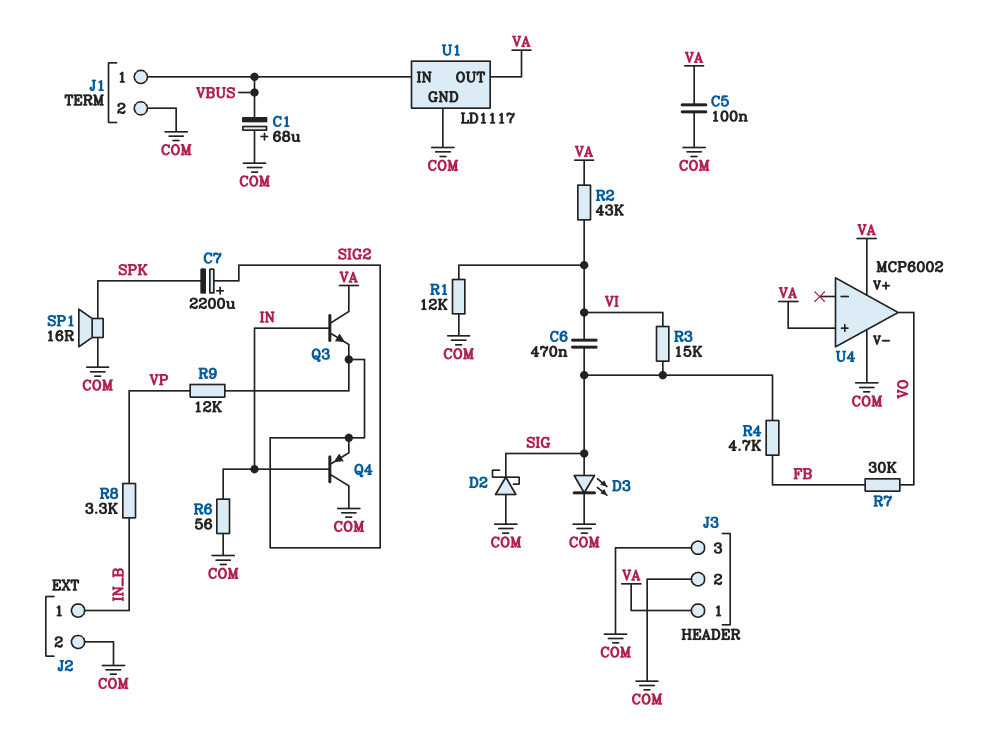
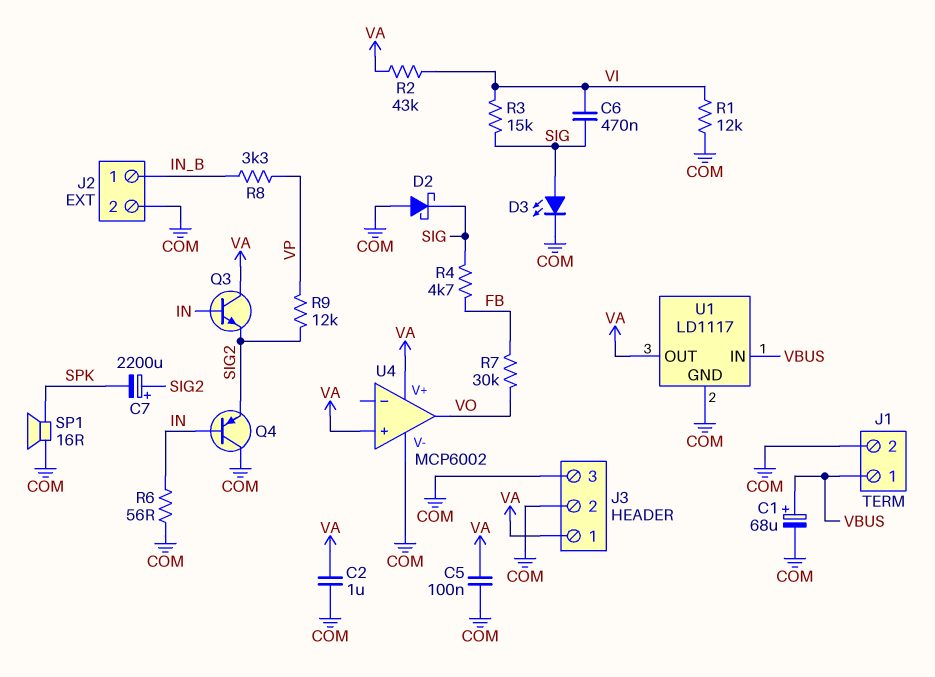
C1: 68uF (plus COM, minus VBUS) -> 68uF (plus VBUS, minus COM)
C2: none -> 1uF (COM, VA)

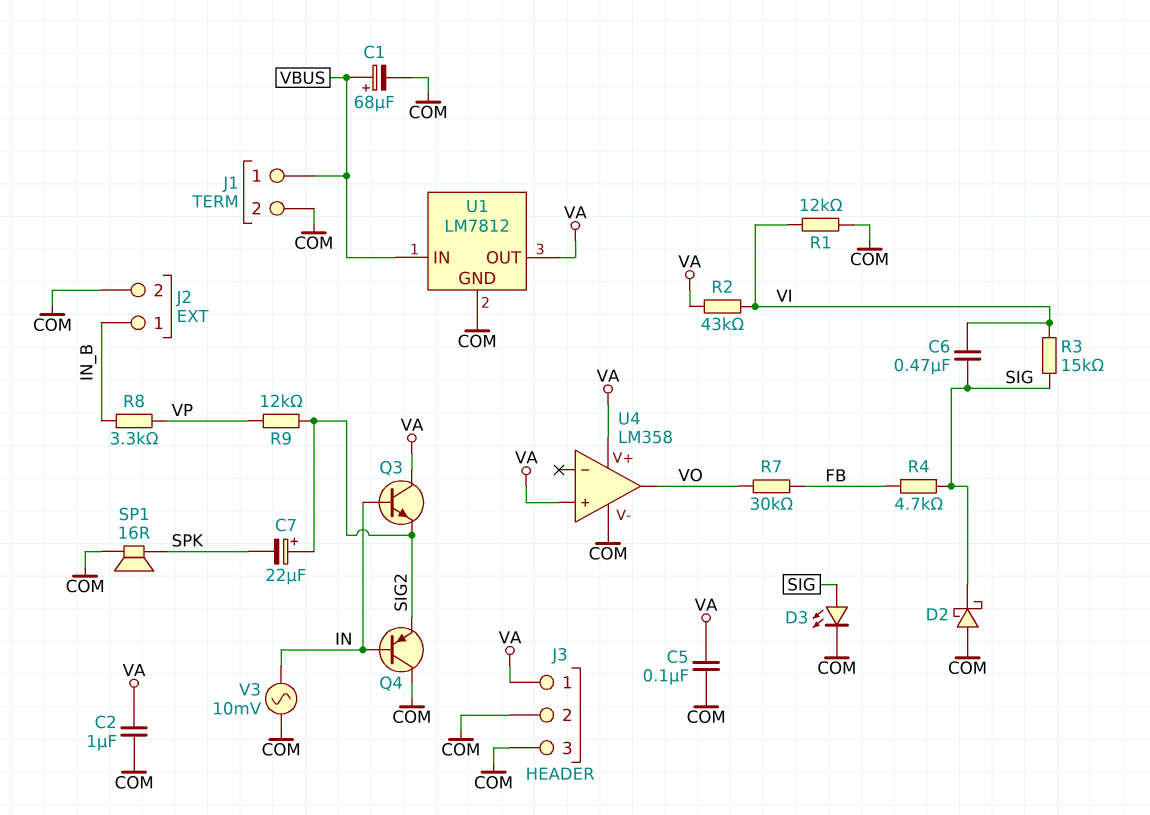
C7: 2200uF (plus SIG2, minus SPK) -> 22uF (plus SIG2, minus SPK)
R6: 56 (COM, IN) -> none
U1: LD1117 -> LM7812
U4: MCP6002 -> LM358
V3: none -> AC 10mV (COM, IN)

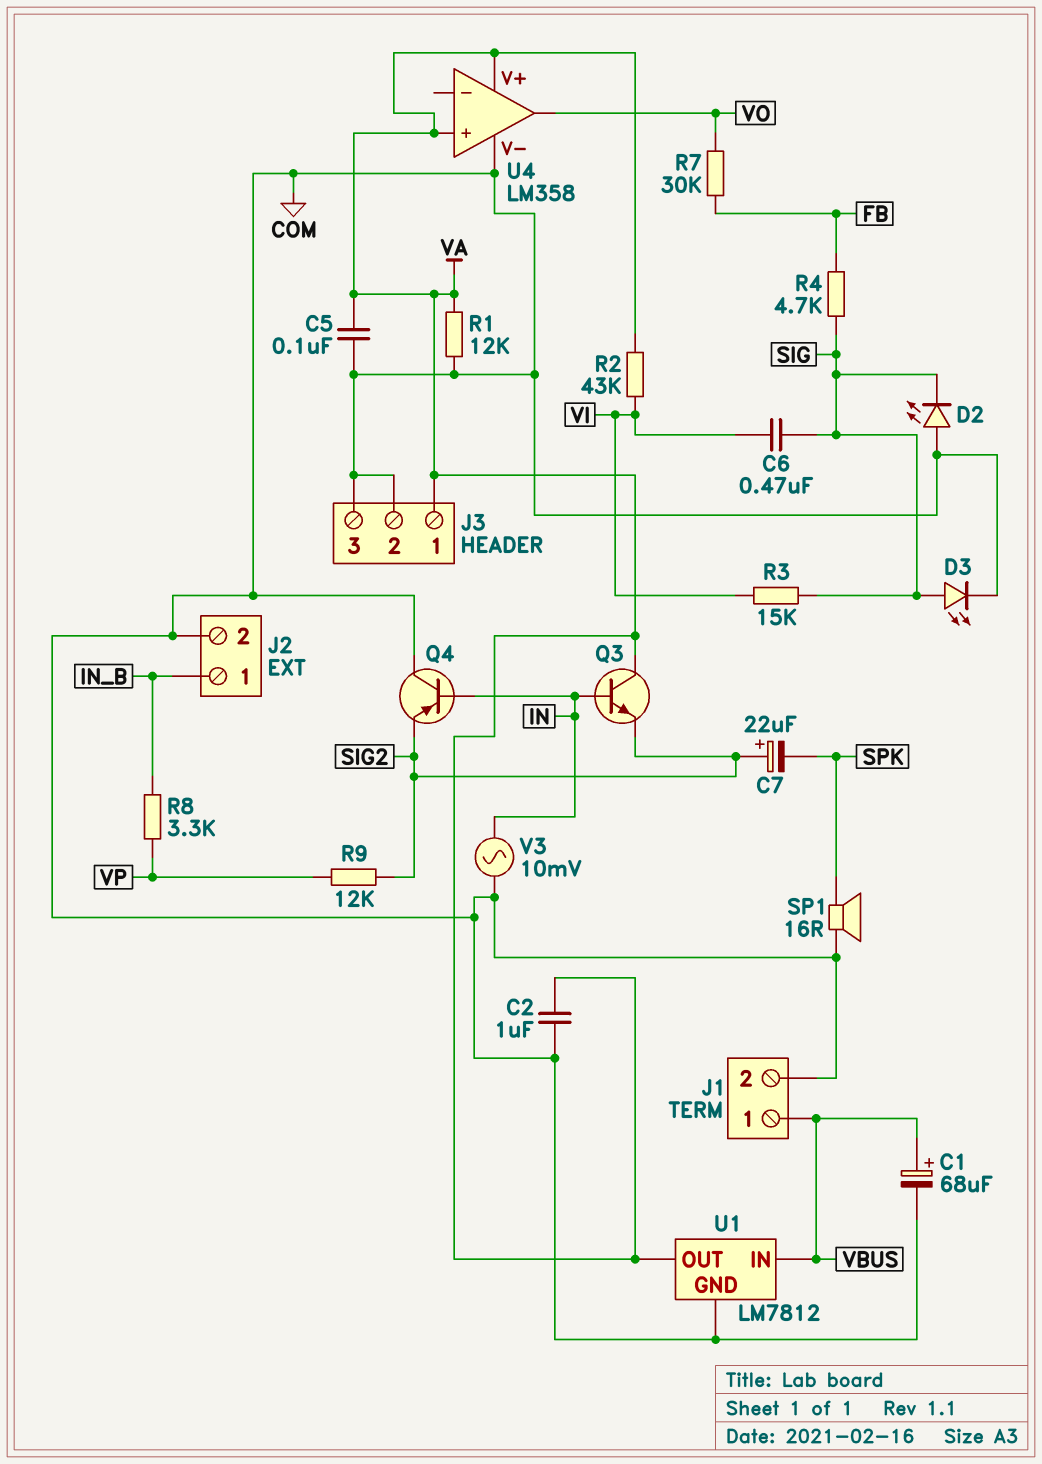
D2: schottky (A COM, K SIG) -> LED (A COM, K SIG)
R1: 12k (COM, VI) -> 12k (COM, VA)

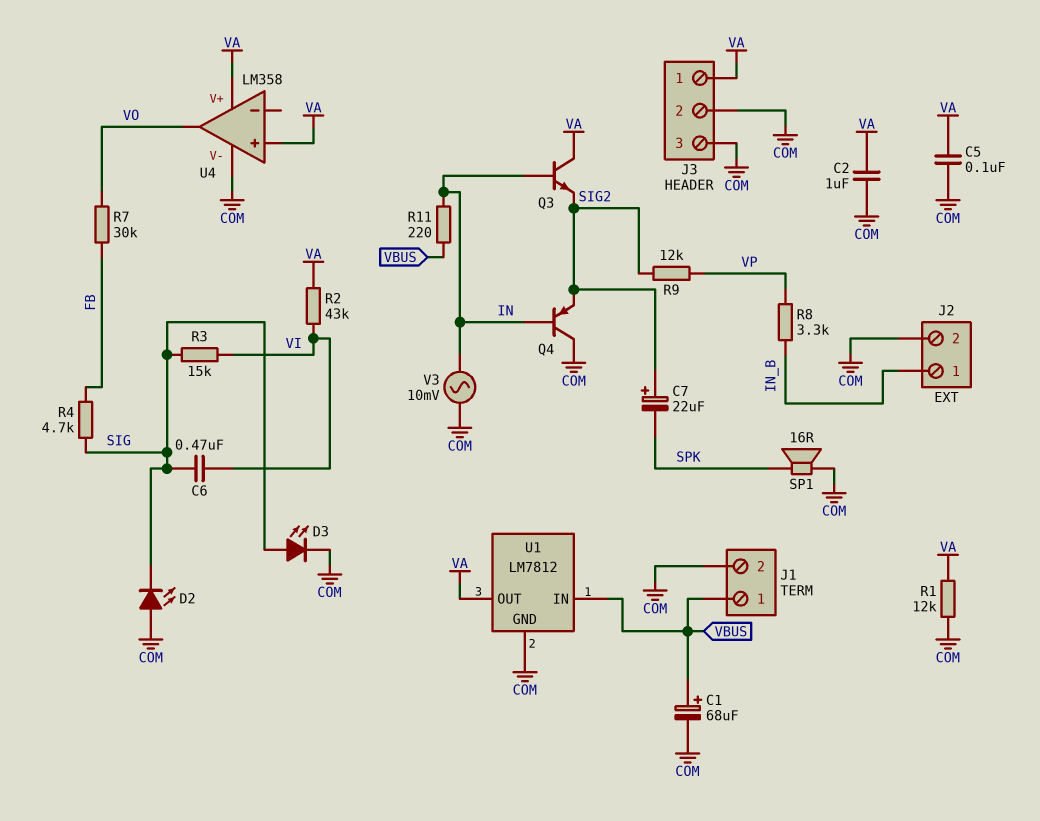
R11: none -> 220 (IN, VBUS)

